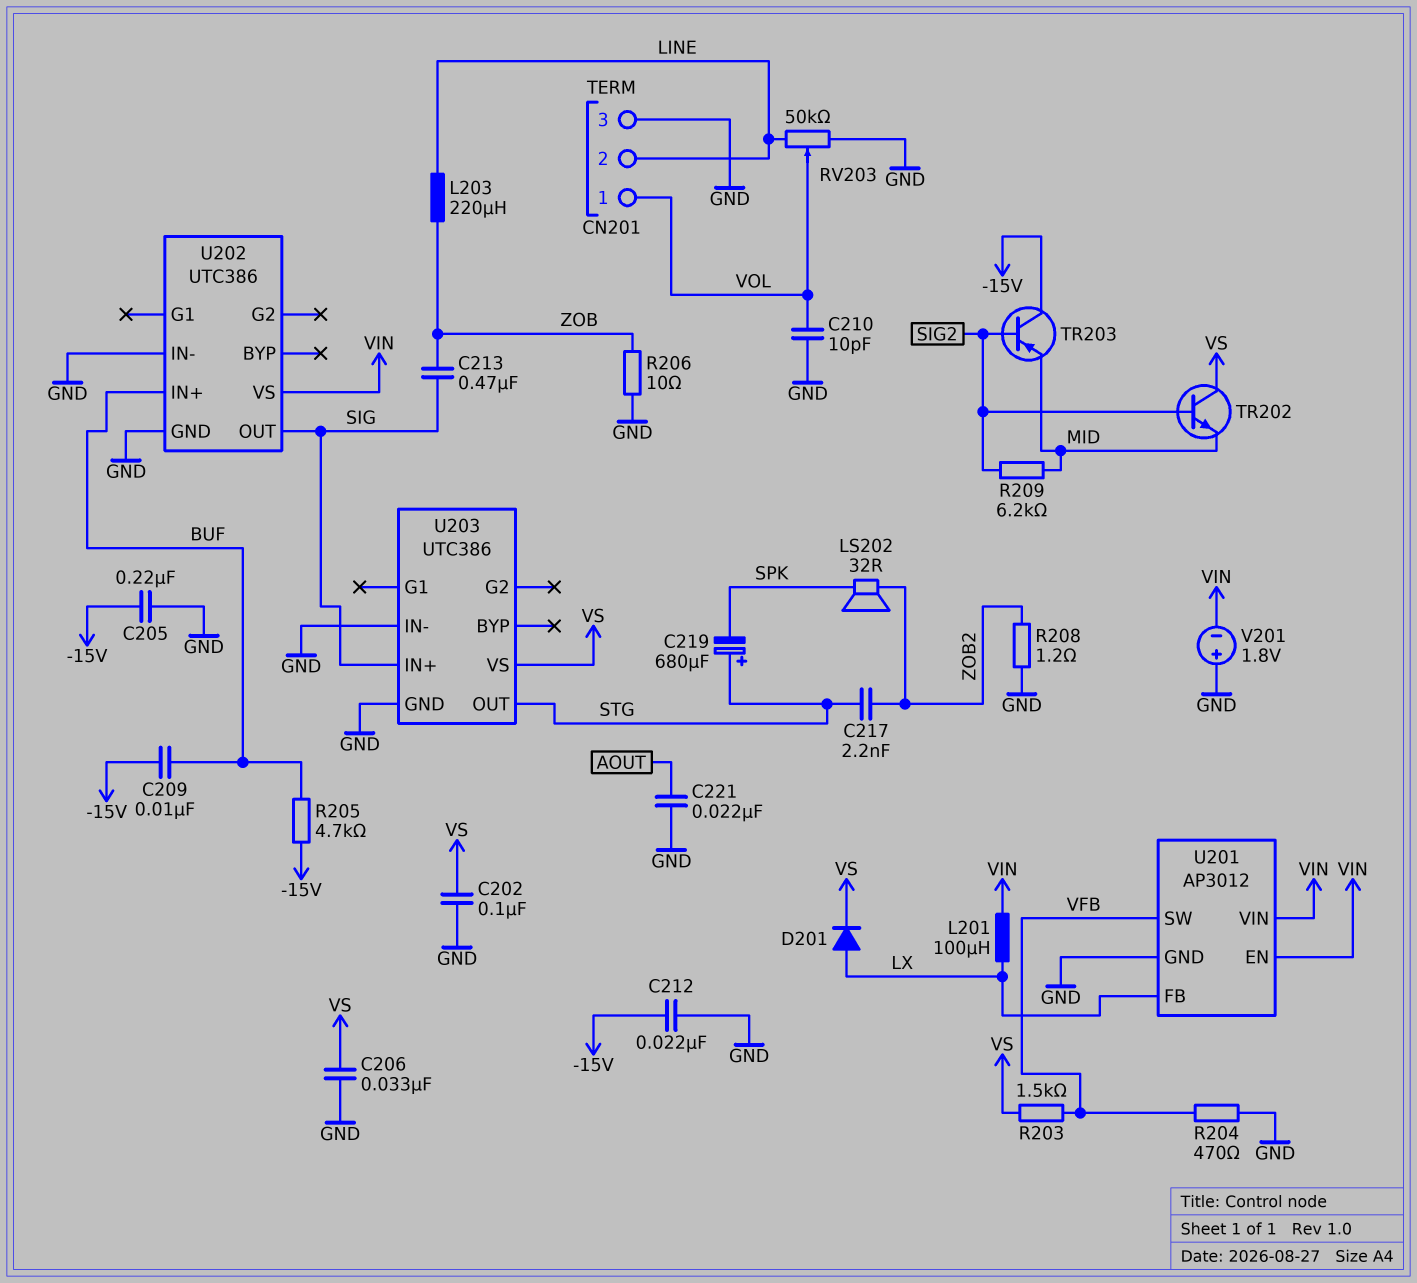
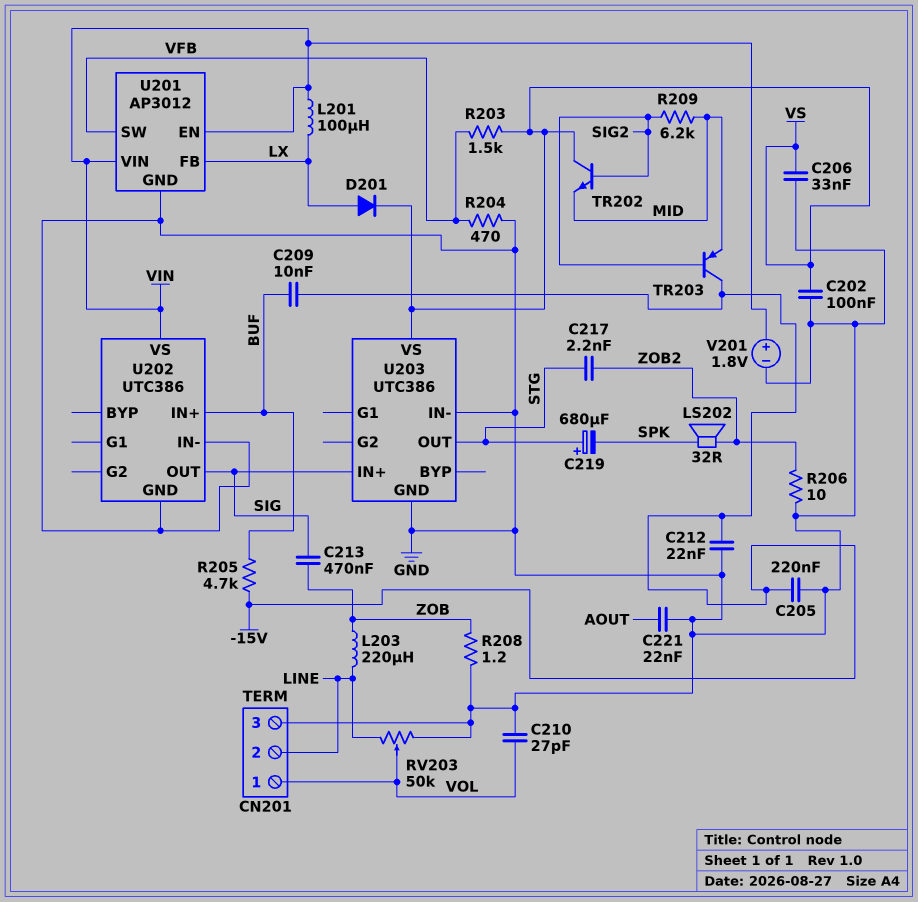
C210: 10pF (GND, VOL) -> 27pF (GND, VOL)
R206: 10 (GND, ZOB) -> 10 (GND, ZOB2)
R208: 1.2 (GND, ZOB2) -> 1.2 (GND, ZOB)
V201: 1.8V (plus GND, minus VIN) -> 1.8V (plus VIN, minus GND)

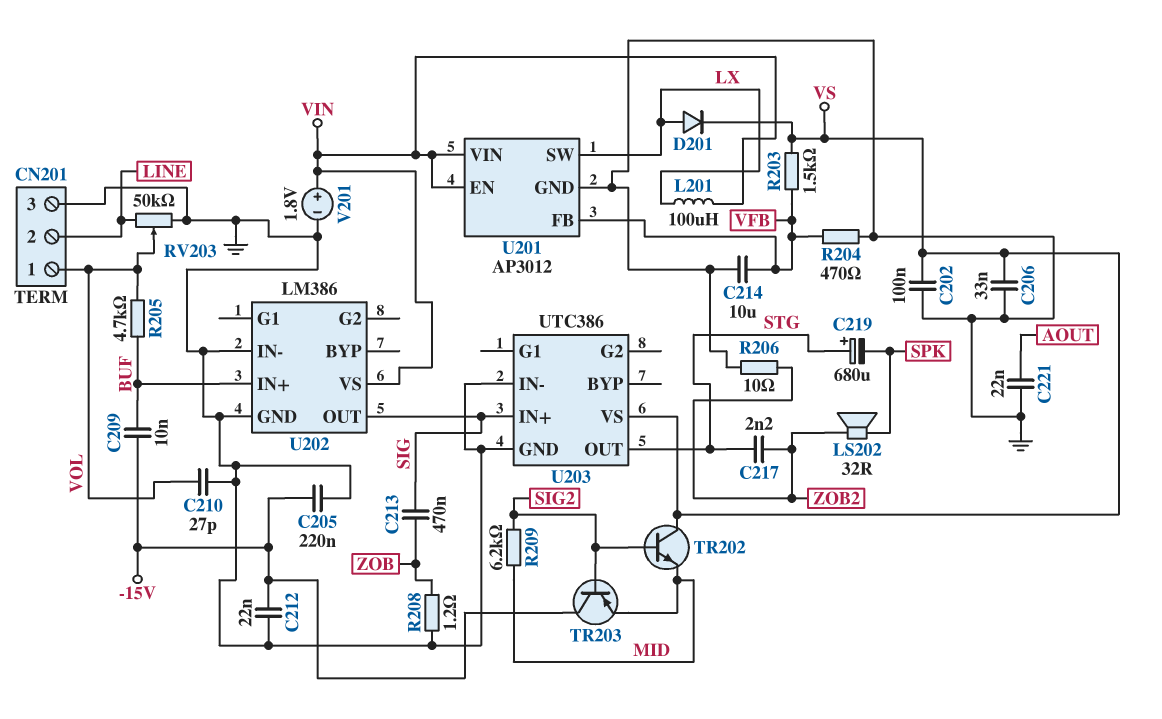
C214: none -> 10uF (GND, VFB)
L203: 220uH (LINE, ZOB) -> none
R205: 4.7k (-15V, BUF) -> 4.7k (BUF, VOL)
U201 pin FB: LX -> VFB
U201 pin SW: VFB -> LX
U202: UTC386 -> LM386

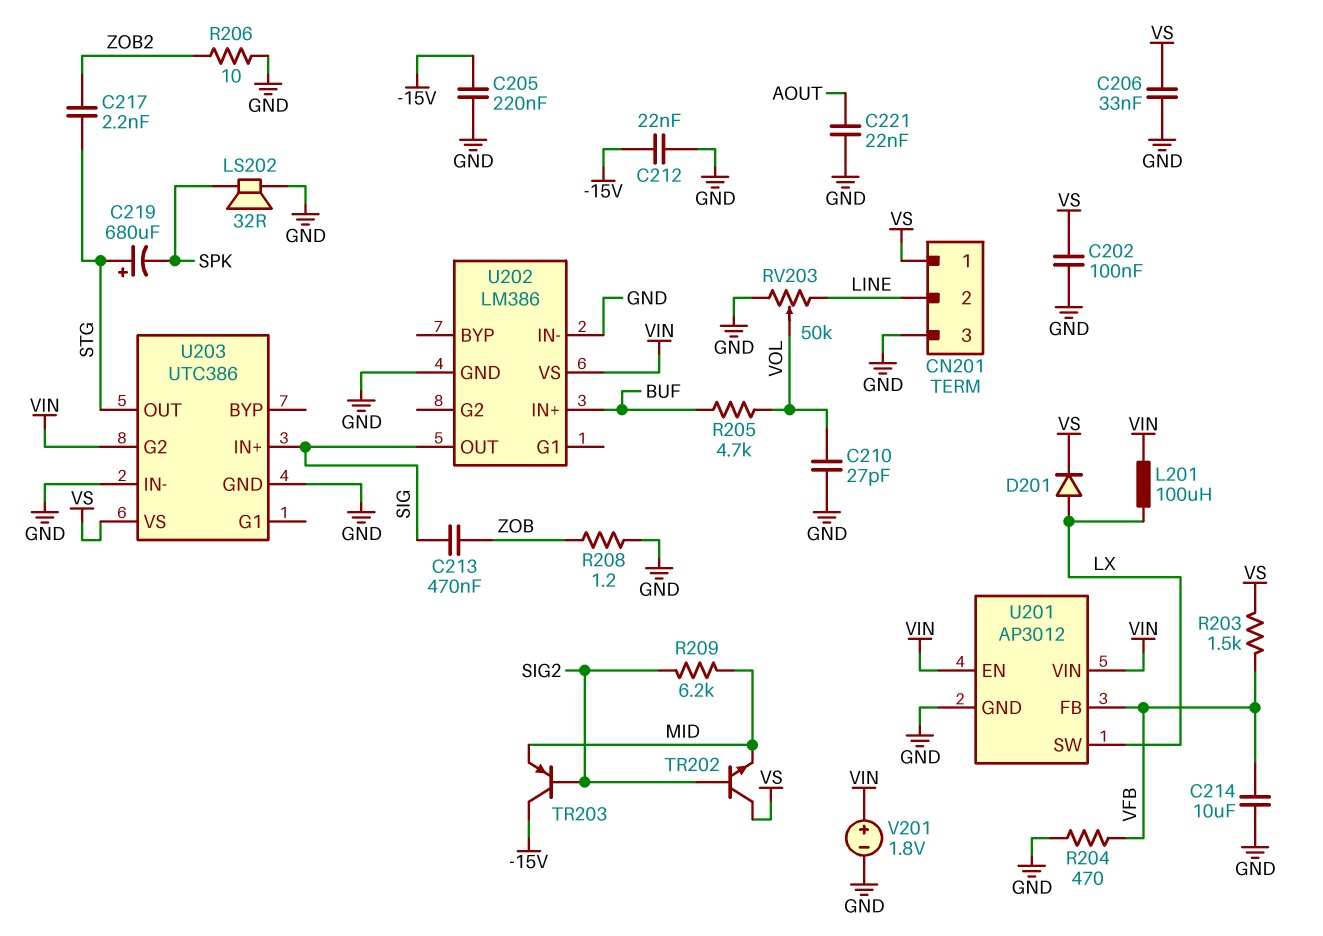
C209: 10nF (-15V, BUF) -> none
CN201 pin 1: VOL -> VS
LS202: speaker 32R (SPK, ZOB2) -> speaker 32R (GND, SPK)
U203 pin G2: none -> VIN

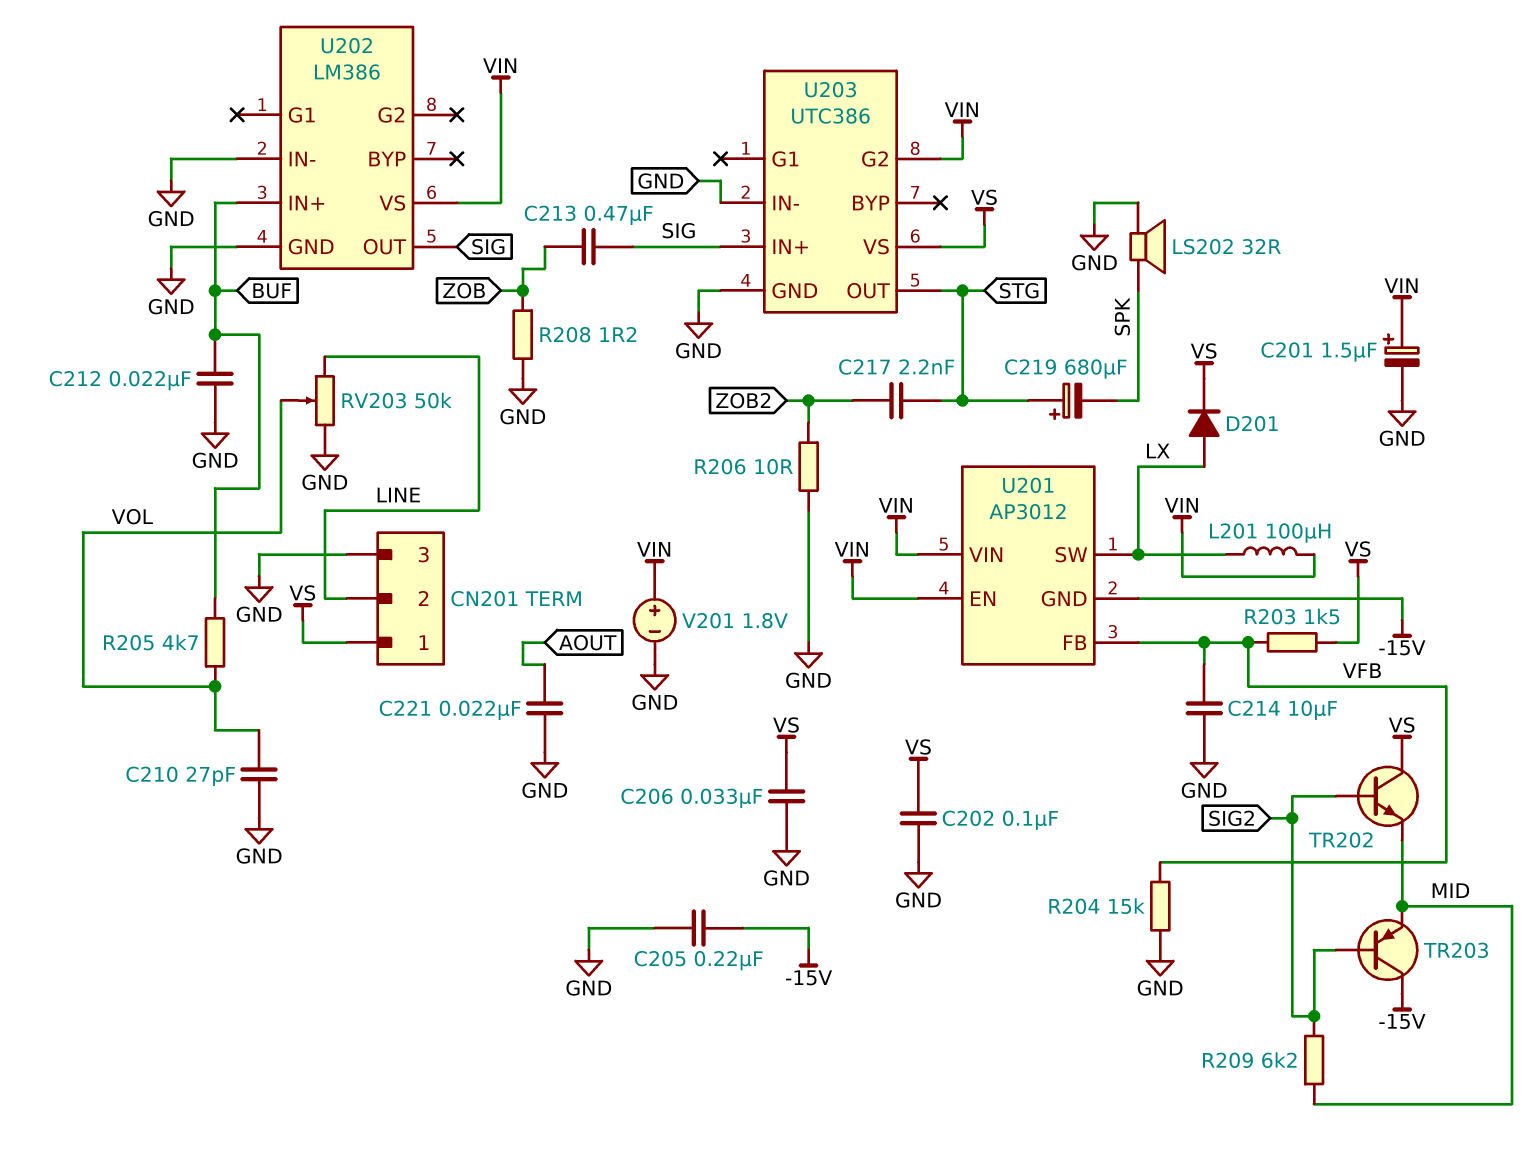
C201: none -> 1.5uF (plus VIN, minus GND)
C212: 22nF (-15V, GND) -> 22nF (BUF, GND)
R204: 470 (GND, VFB) -> 15k (GND, VFB)
U201 pin GND: GND -> -15V

